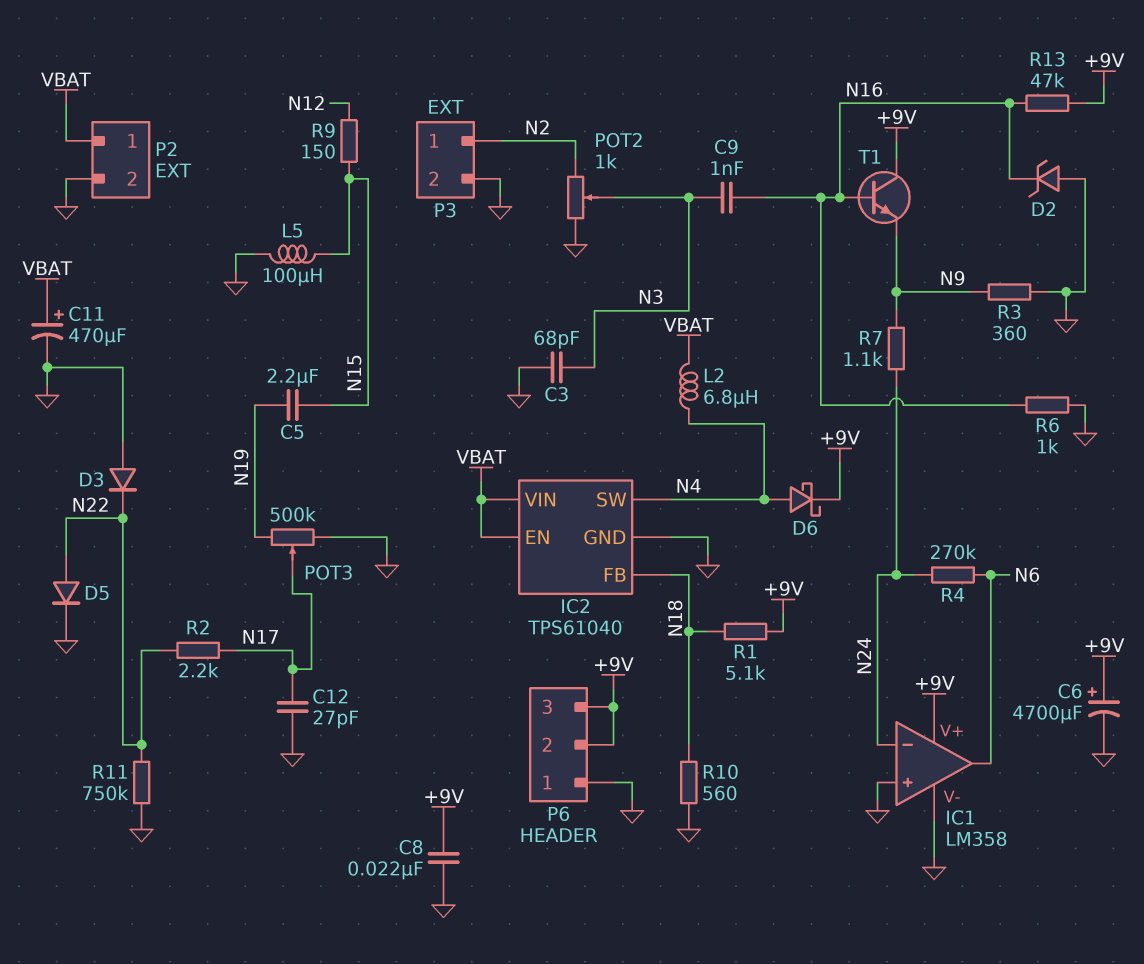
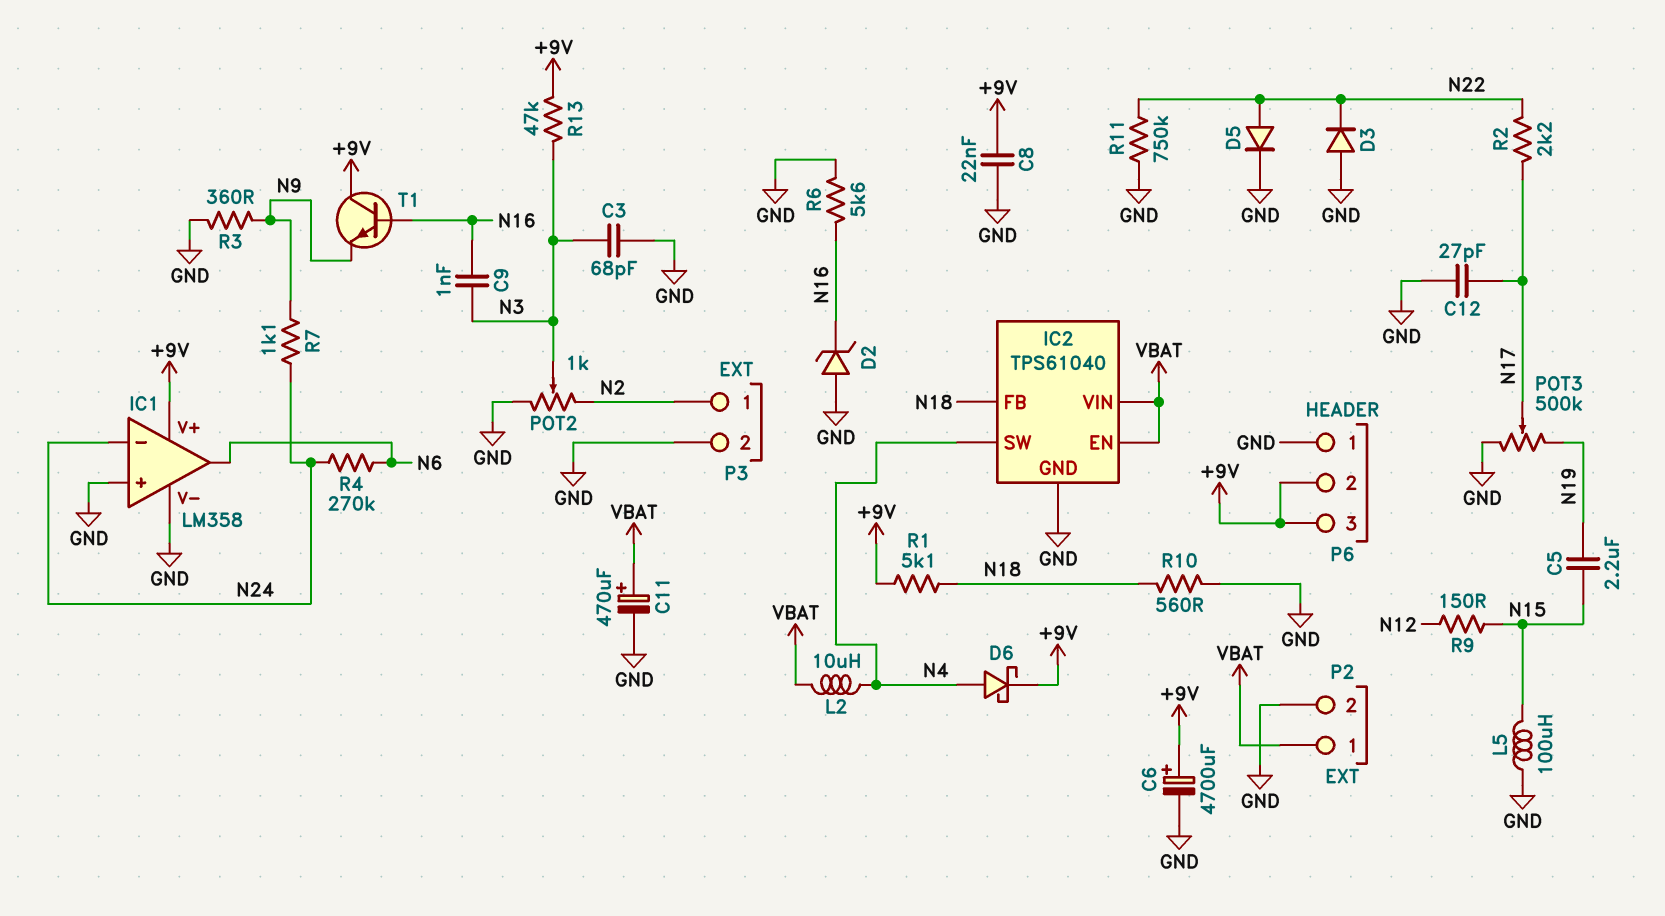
L2: 6.8uH (N4, VBAT) -> 10uH (N4, VBAT)
R6: 1k (GND, N16) -> 5.6k (GND, N16)
R13: 47k (+9V, N16) -> 47k (+9V, N3)

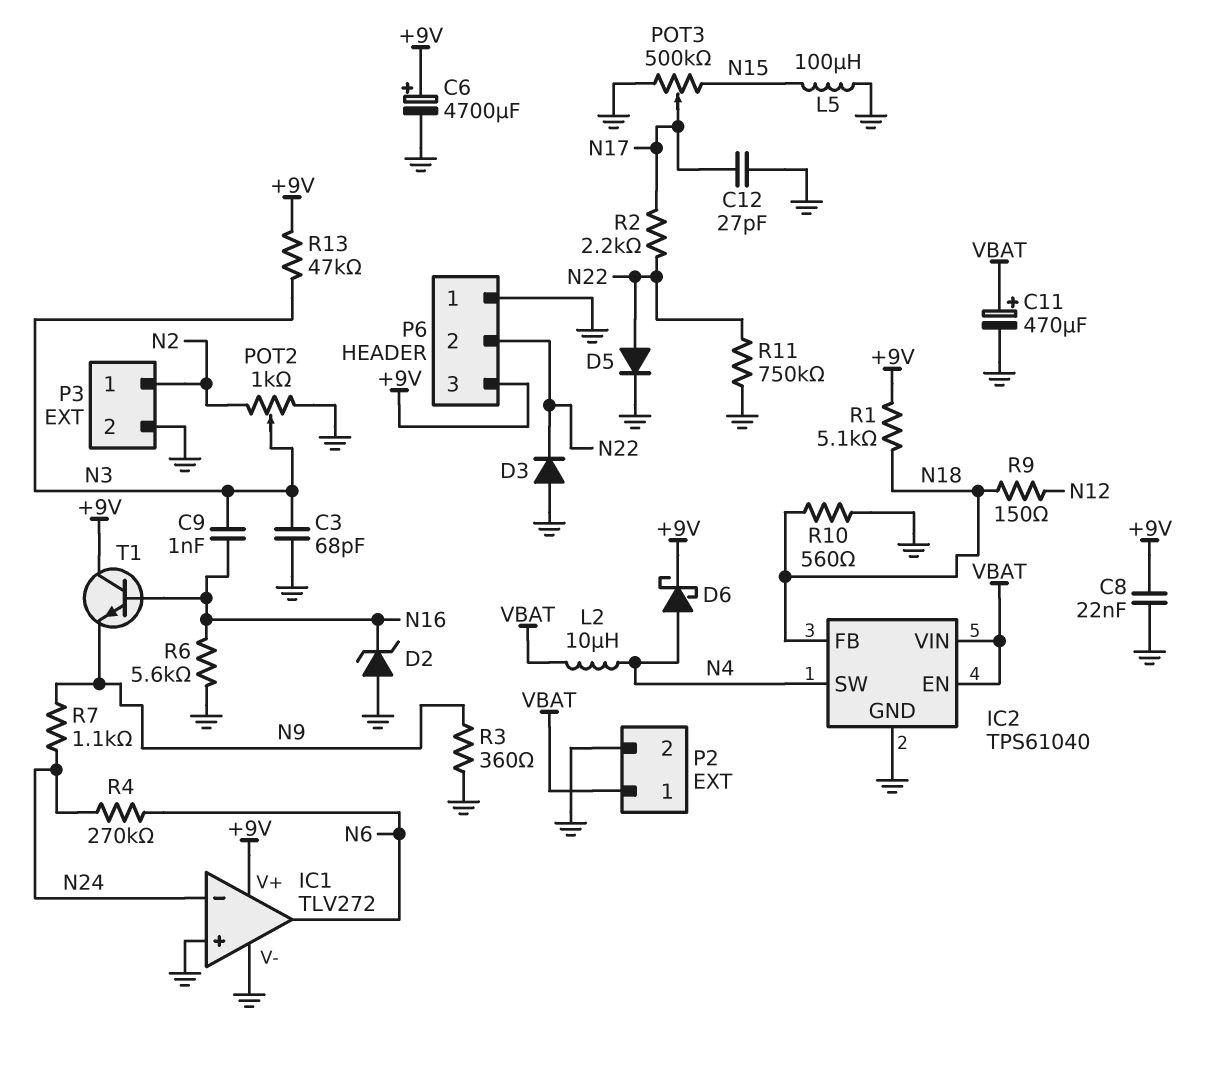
C5: 2.2uF (N15, N19) -> none
IC1: LM358 -> TLV272
P6 pin 2: +9V -> N22
POT3: 500k (GND, N19, wiper N17) -> 500k (GND, N15, wiper N17)
R9: 150 (N12, N15) -> 150 (N12, N18)

